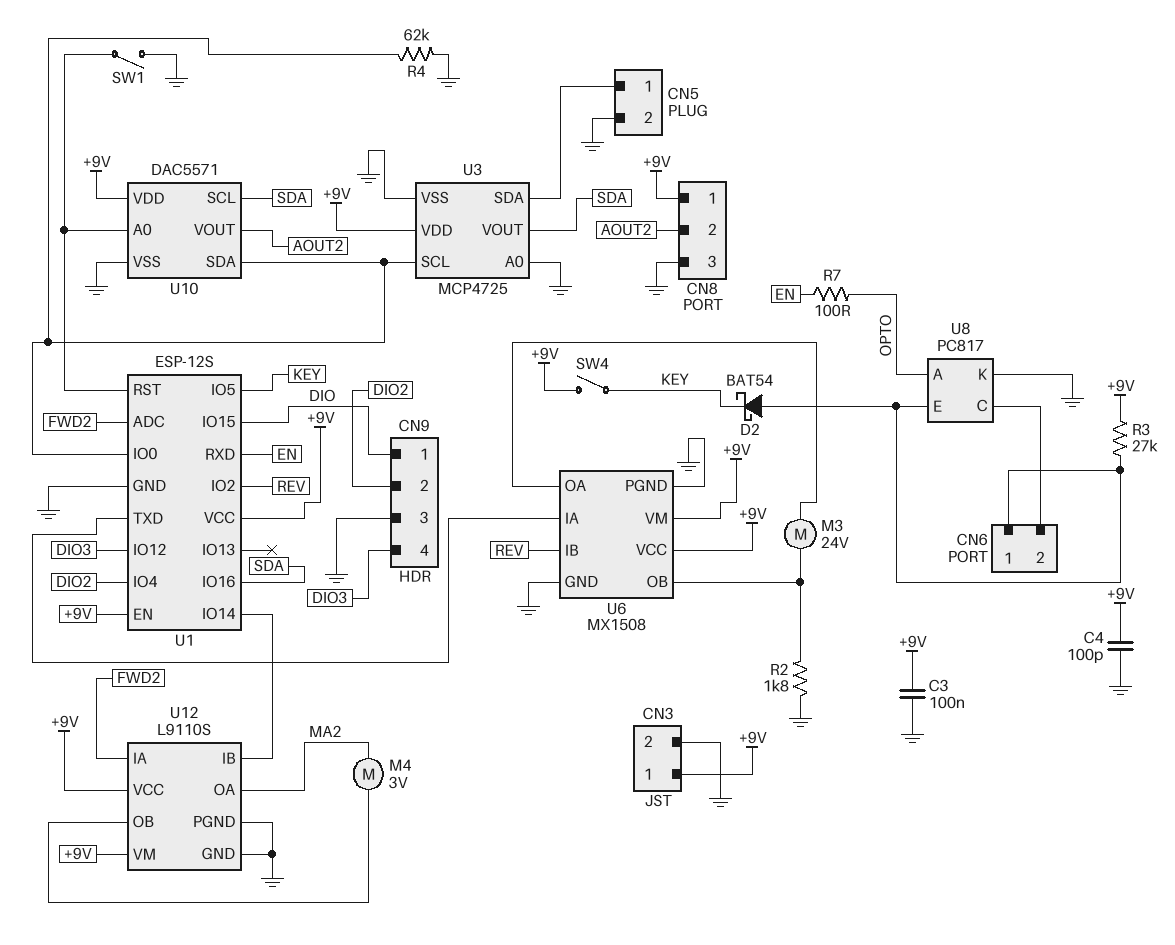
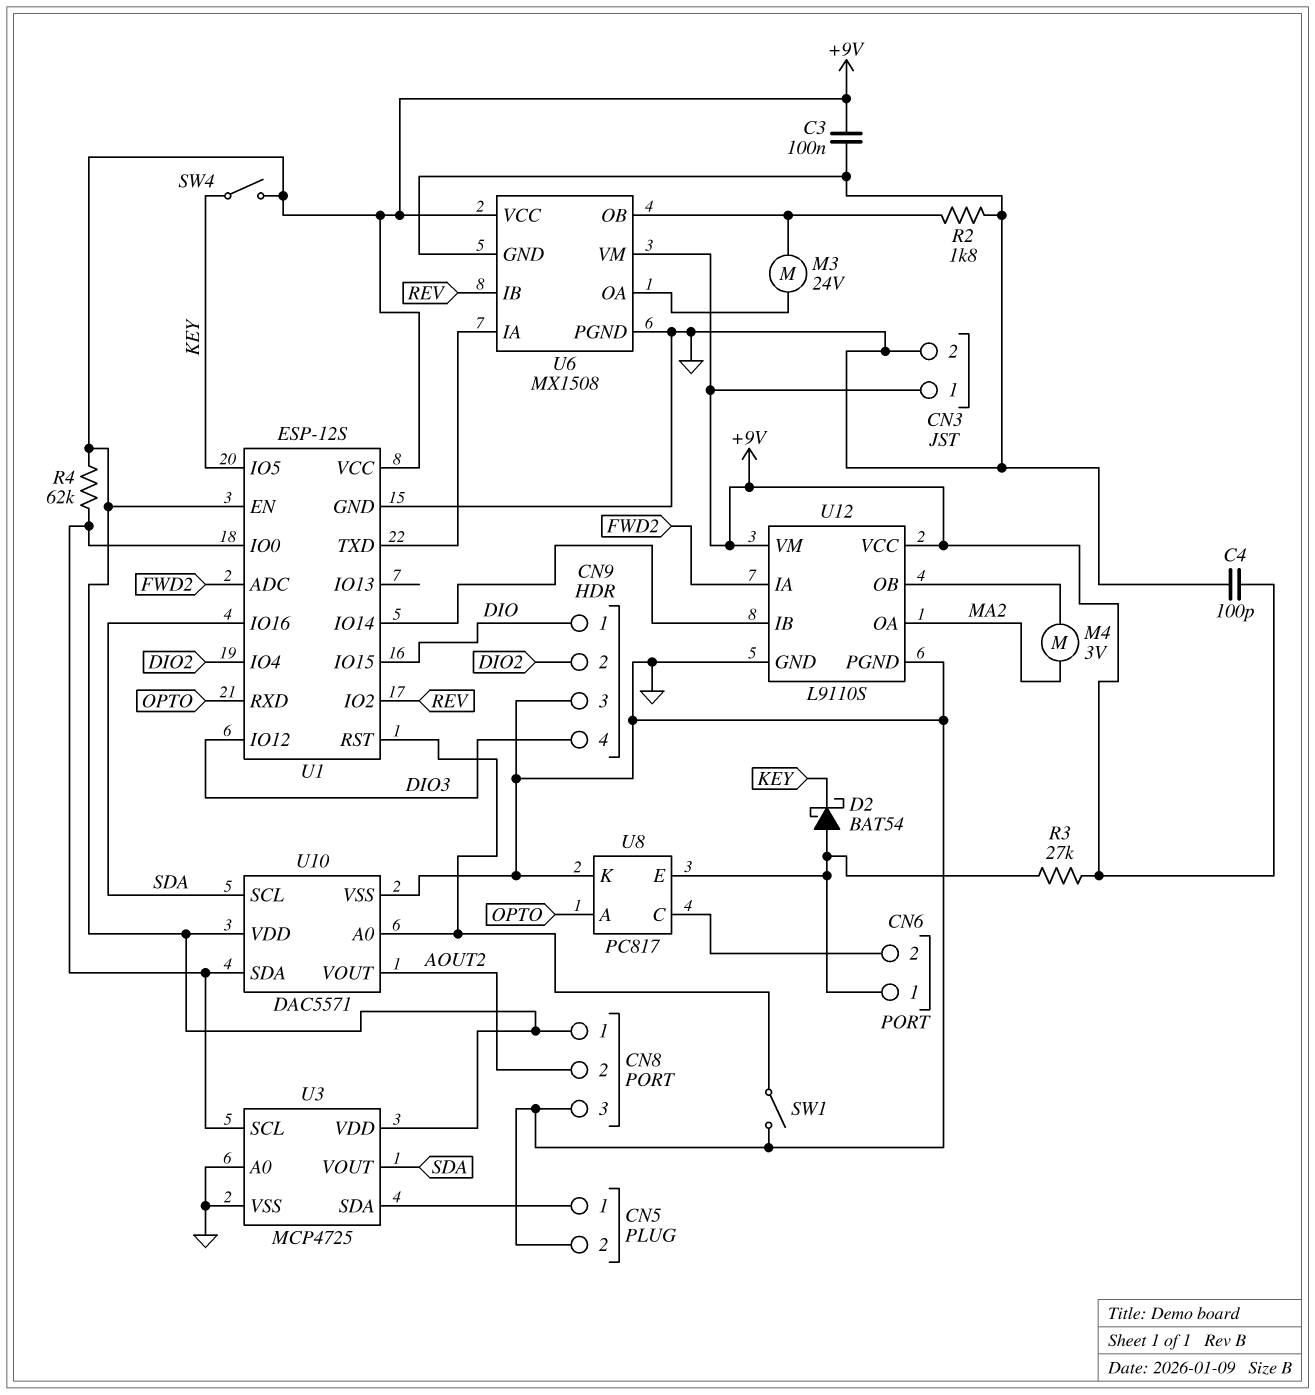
R4: 62k (GND, U1/IO0) -> 62k (+9V, U1/IO0)
R7: 100 (EN, OPTO) -> none
U1 pin RXD: EN -> OPTO

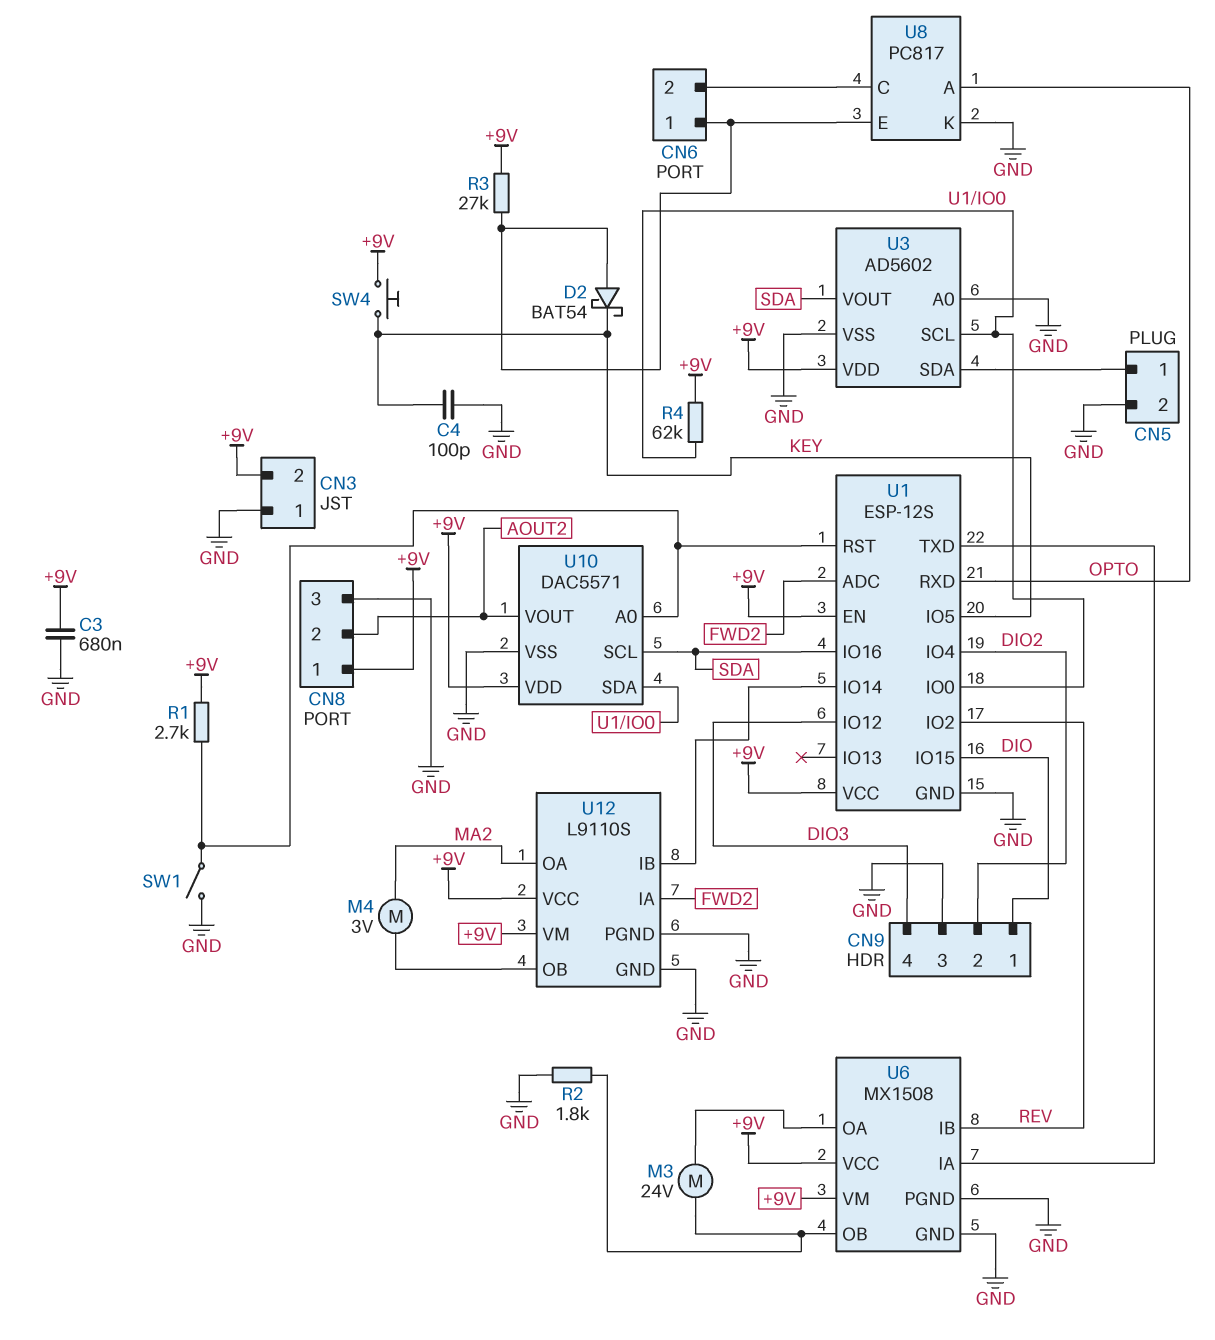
C3: 100nF (+9V, GND) -> 680nF (+9V, GND)
C4: 100pF (+9V, GND) -> 100pF (GND, KEY)
CN3 pin 1: +9V -> GND
CN3 pin 2: GND -> +9V
R1: none -> 2.7k (+9V, U1/RST)
SW4: switch (+9V, KEY) -> button (+9V, KEY)
U3: MCP4725 -> AD5602

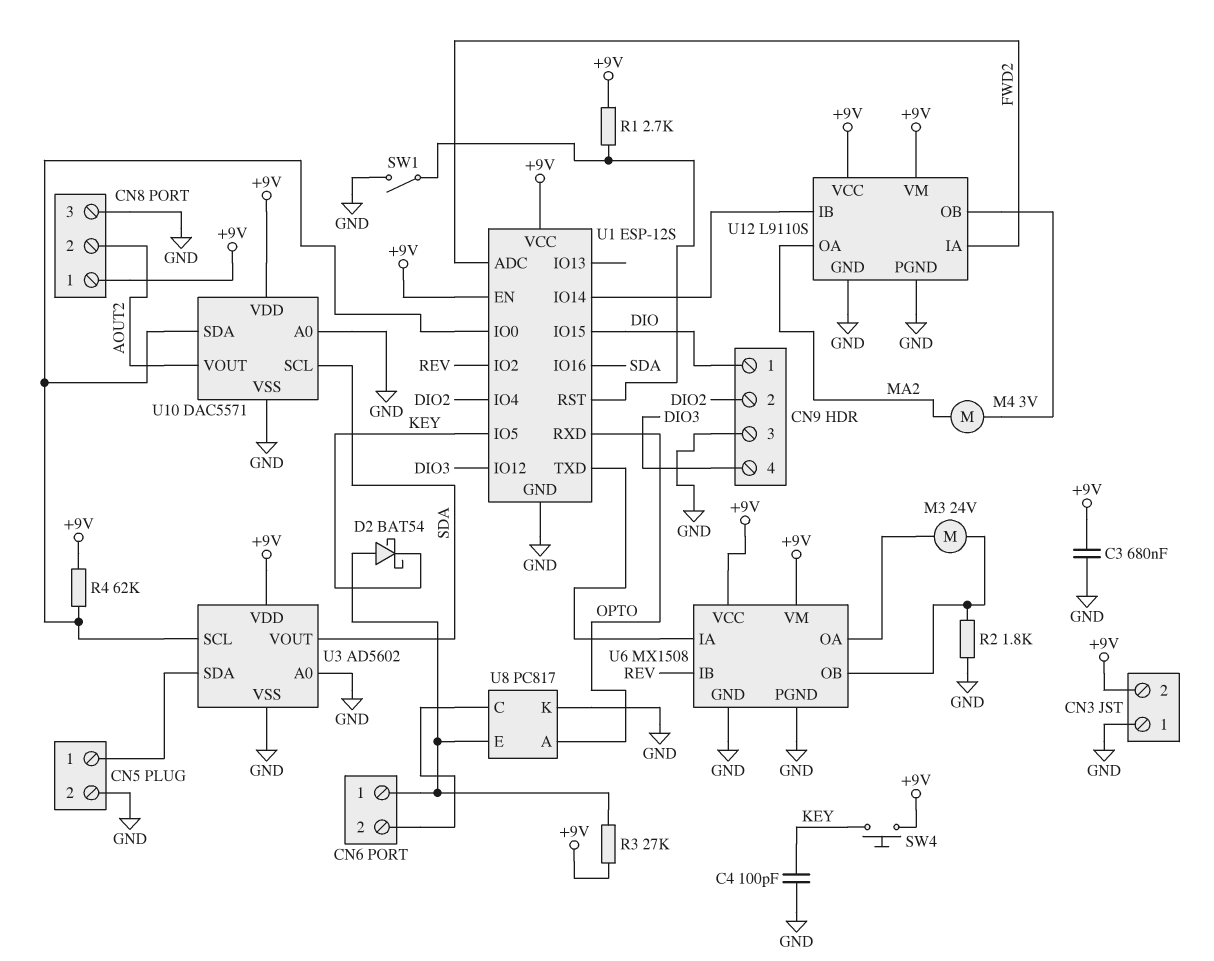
U10 pin A0: U1/RST -> GND

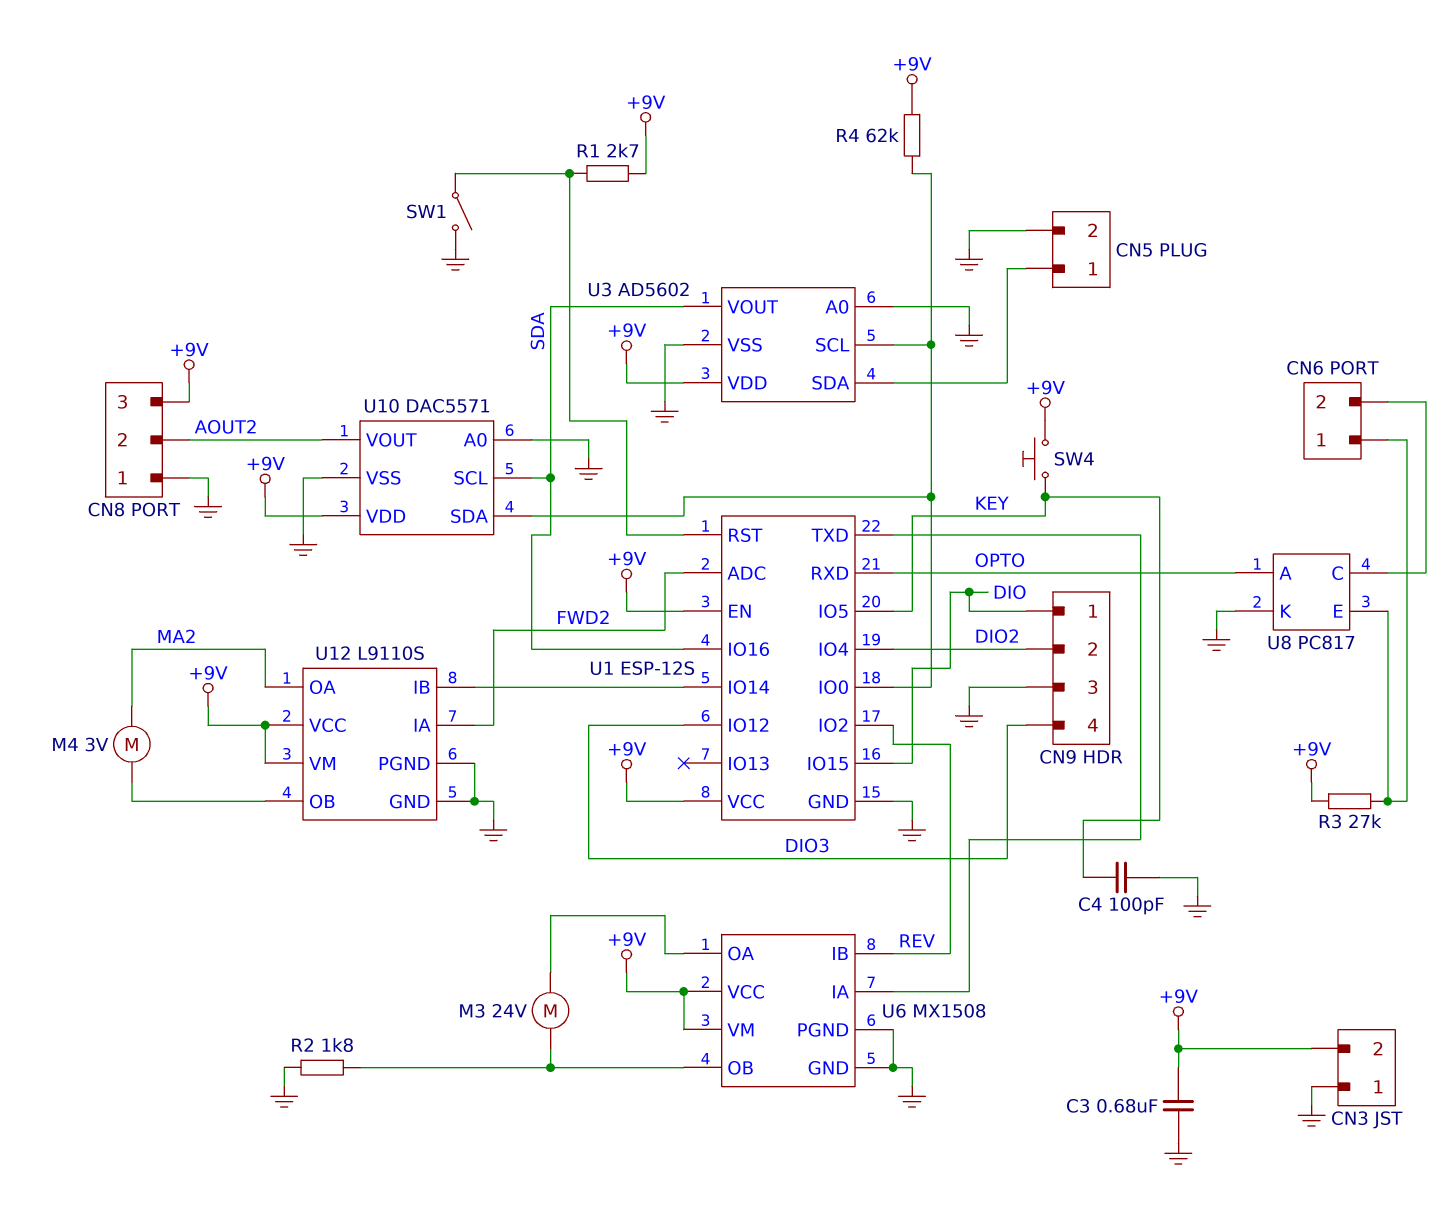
CN8 pin 1: +9V -> GND
CN8 pin 3: GND -> +9V
D2: schottky BAT54 (A CN6/1, K KEY) -> none

